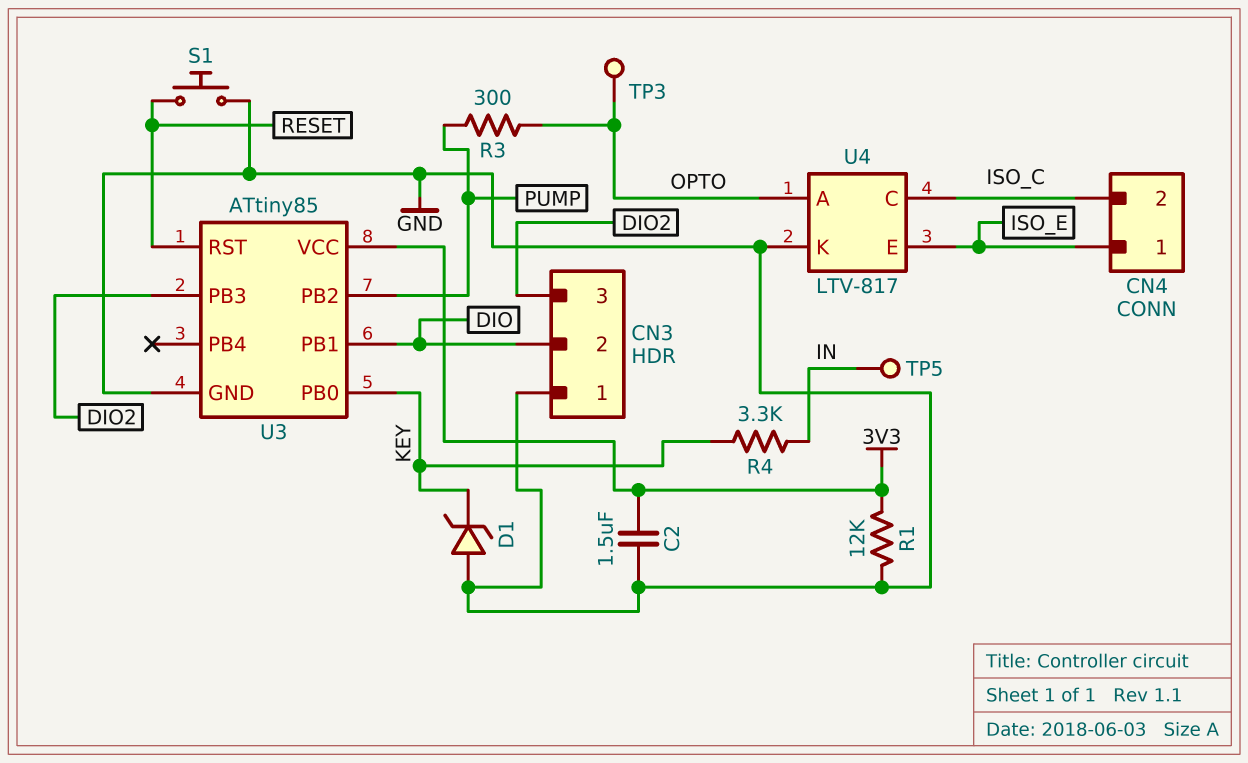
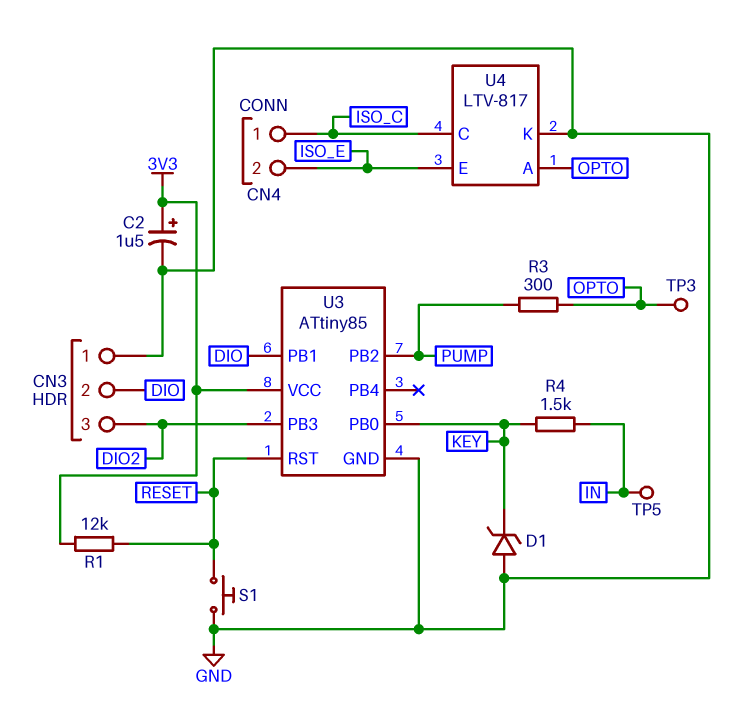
C2: 1.5uF (3V3, GND) -> 1.5uF (plus 3V3, minus GND)
CN4 pin 1: ISO_E -> ISO_C
CN4 pin 2: ISO_C -> ISO_E
R1: 12k (3V3, GND) -> 12k (3V3, RESET)
R4: 3.3k (IN, KEY) -> 1.5k (IN, KEY)

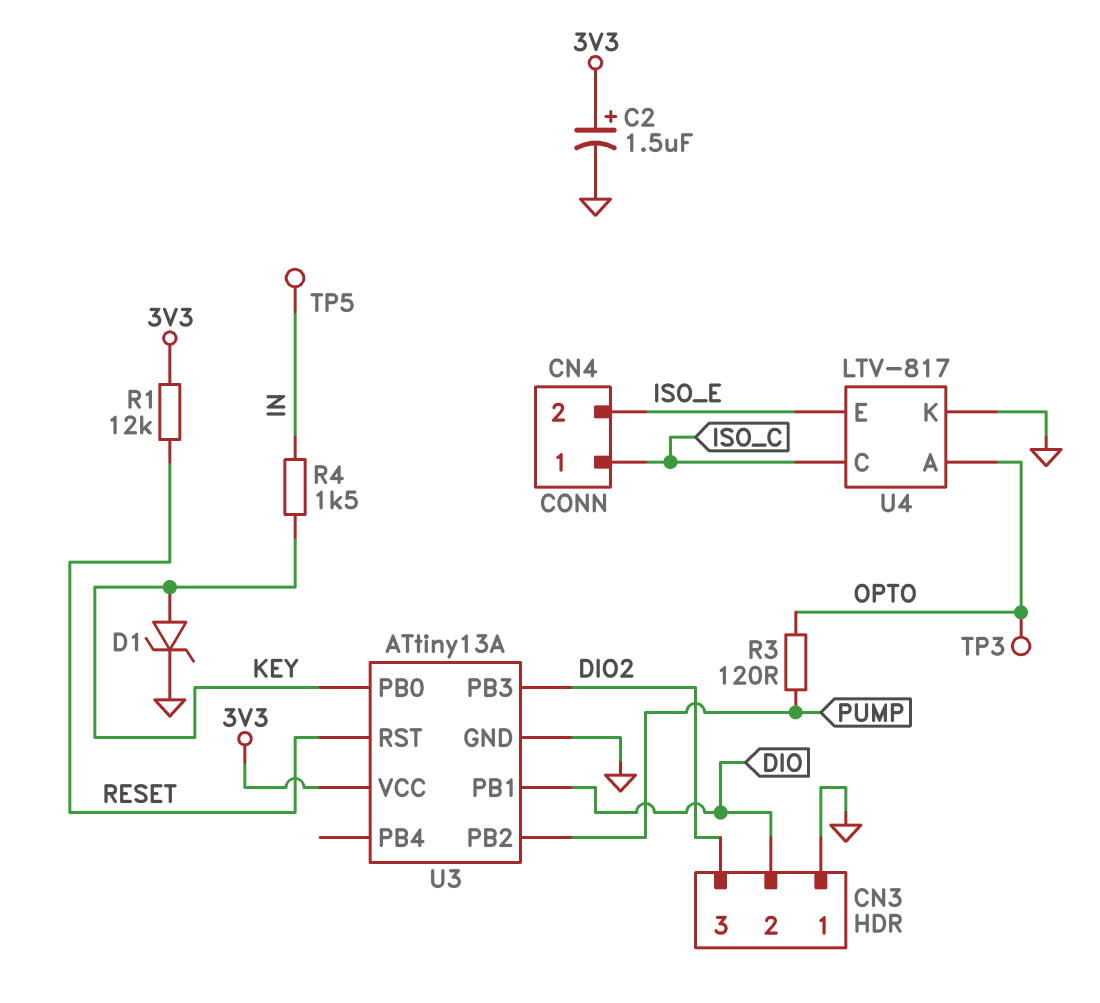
D1: zener (A GND, K KEY) -> zener (A KEY, K GND)
R3: 300 (OPTO, PUMP) -> 120 (OPTO, PUMP)
S1: button (GND, RESET) -> none
U3: ATtiny85 -> ATtiny13A

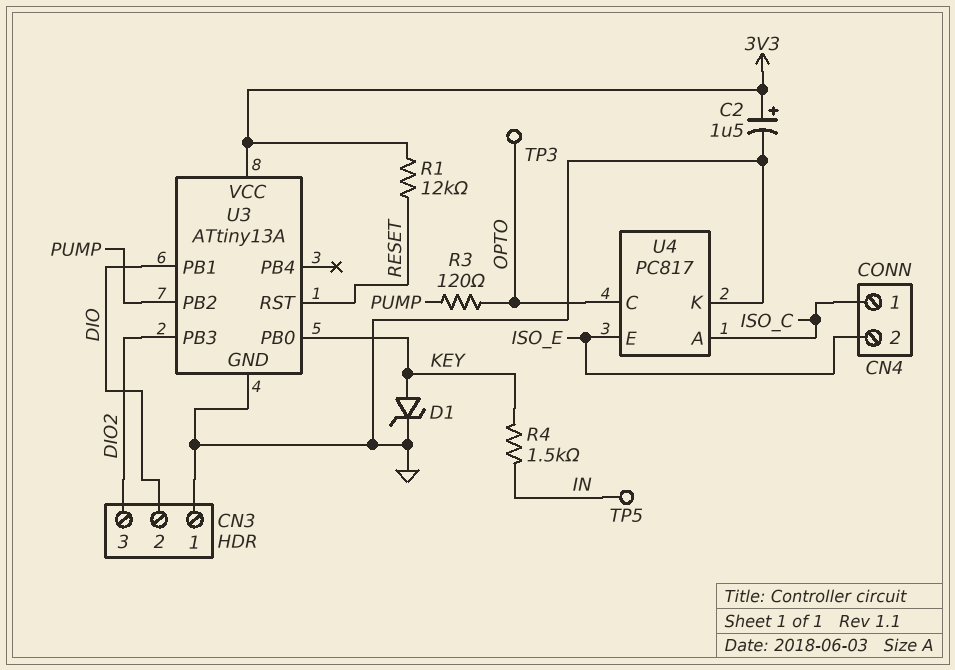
U4: LTV-817 -> PC817
U4 pin A: OPTO -> ISO_C
U4 pin C: ISO_C -> OPTO

